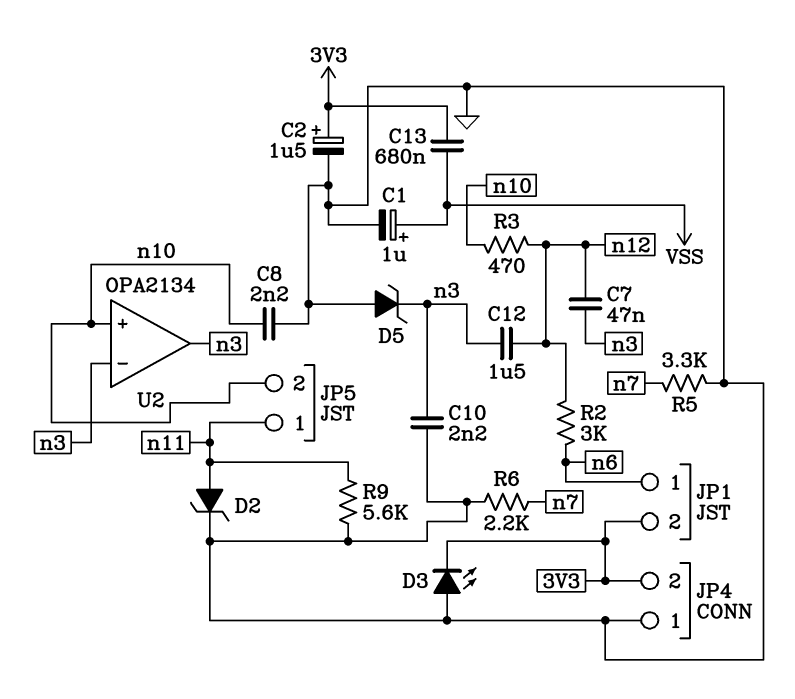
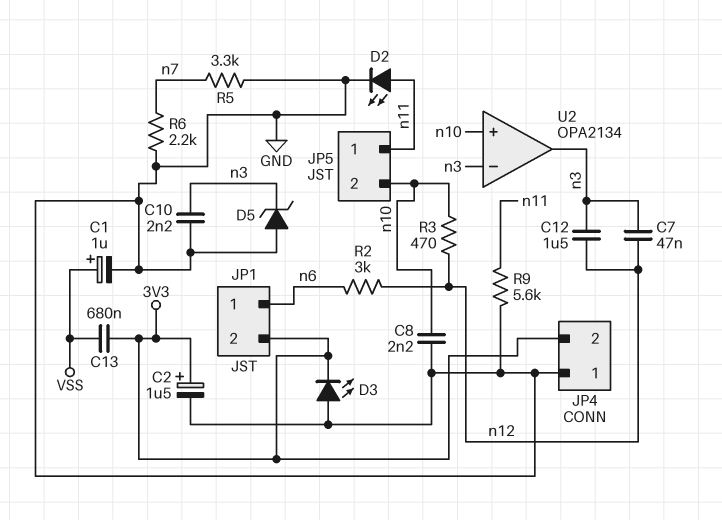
D2: zener (A n11, K GND) -> LED (A n11, K GND)

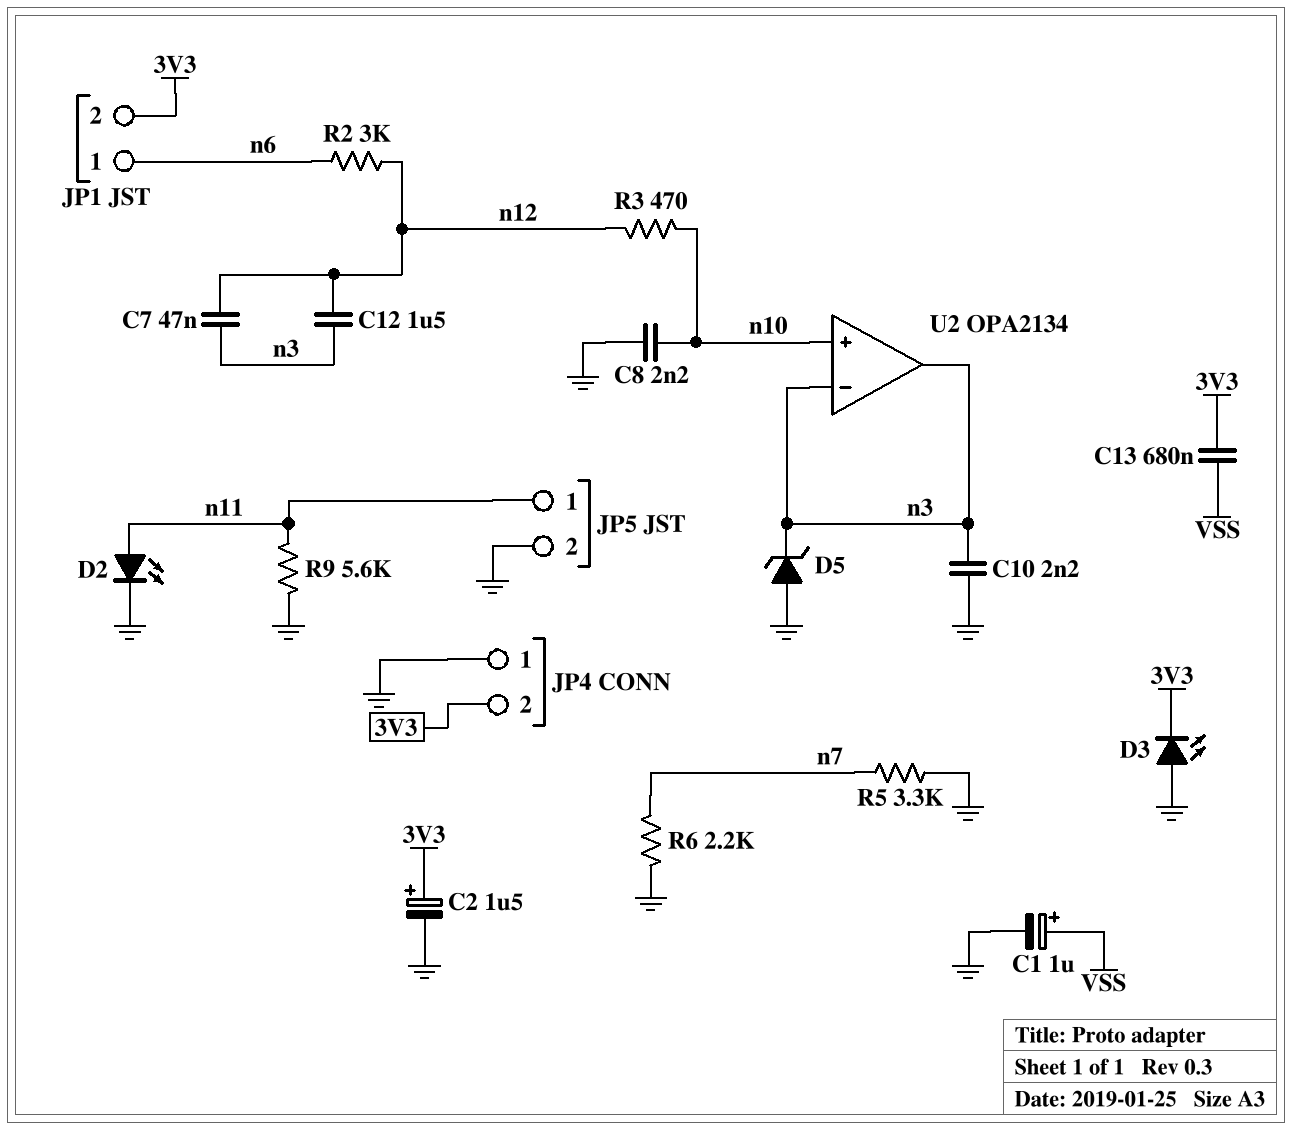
JP5 pin 2: n10 -> GND

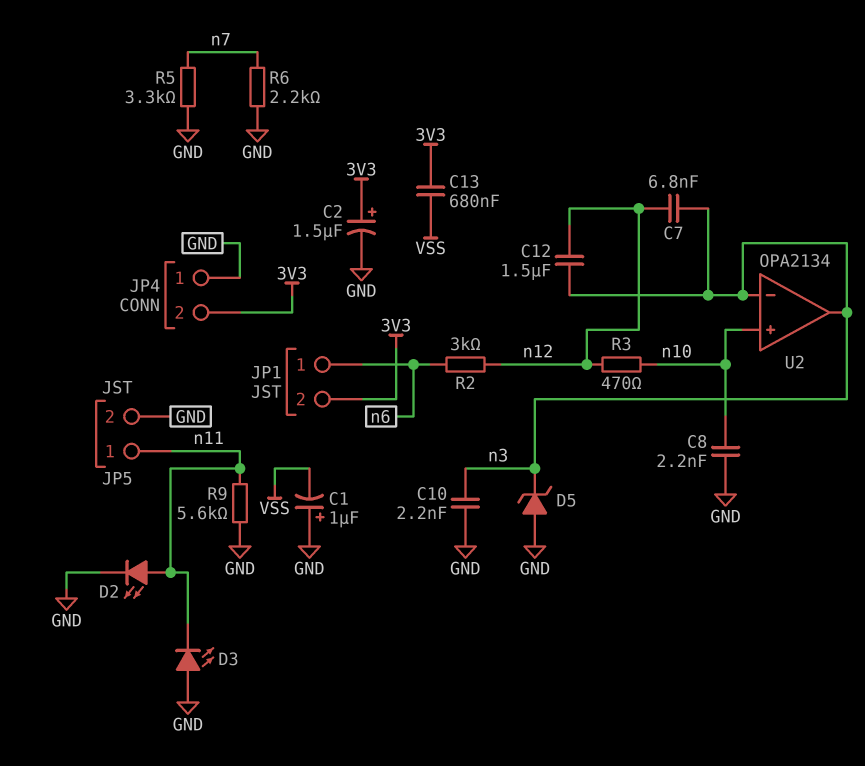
C1: 1uF (plus VSS, minus GND) -> 1uF (plus GND, minus VSS)
C7: 47nF (n3, n12) -> 6.8nF (n3, n12)
D3: LED (A GND, K 3V3) -> LED (A GND, K n11)

